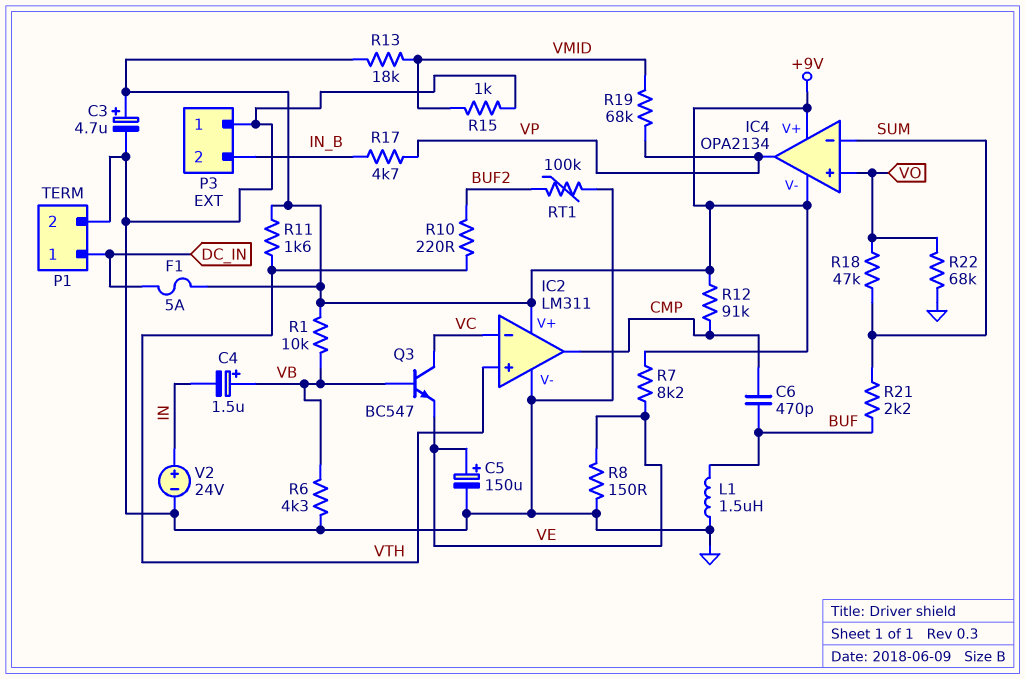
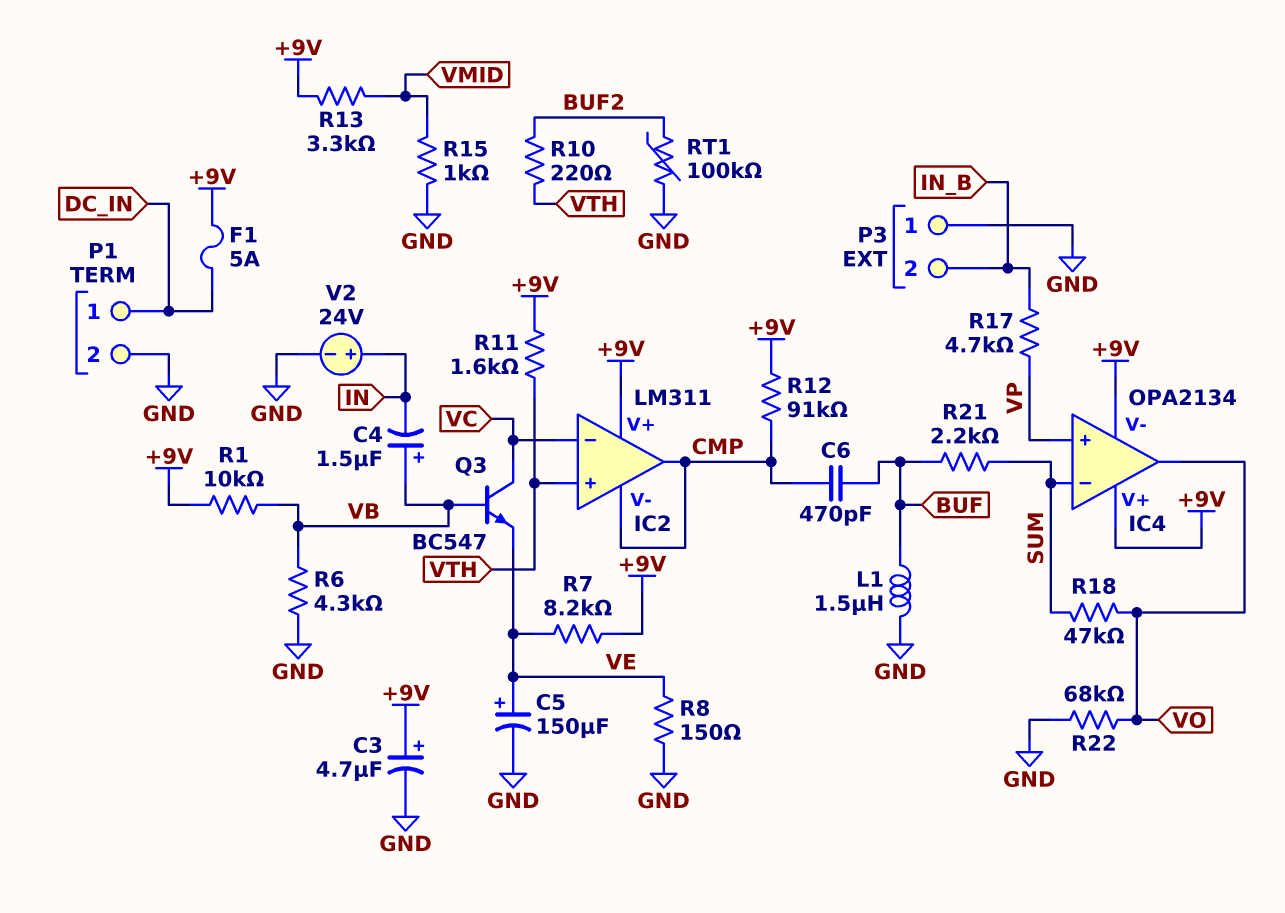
IC2 pin V-: GND -> CMP
IC4 pin in+: VO -> VP
IC4 pin out: VP -> VO
R13: 18k (+9V, VMID) -> 3.3k (+9V, VMID)
R19: 68k (VMID, VP) -> none

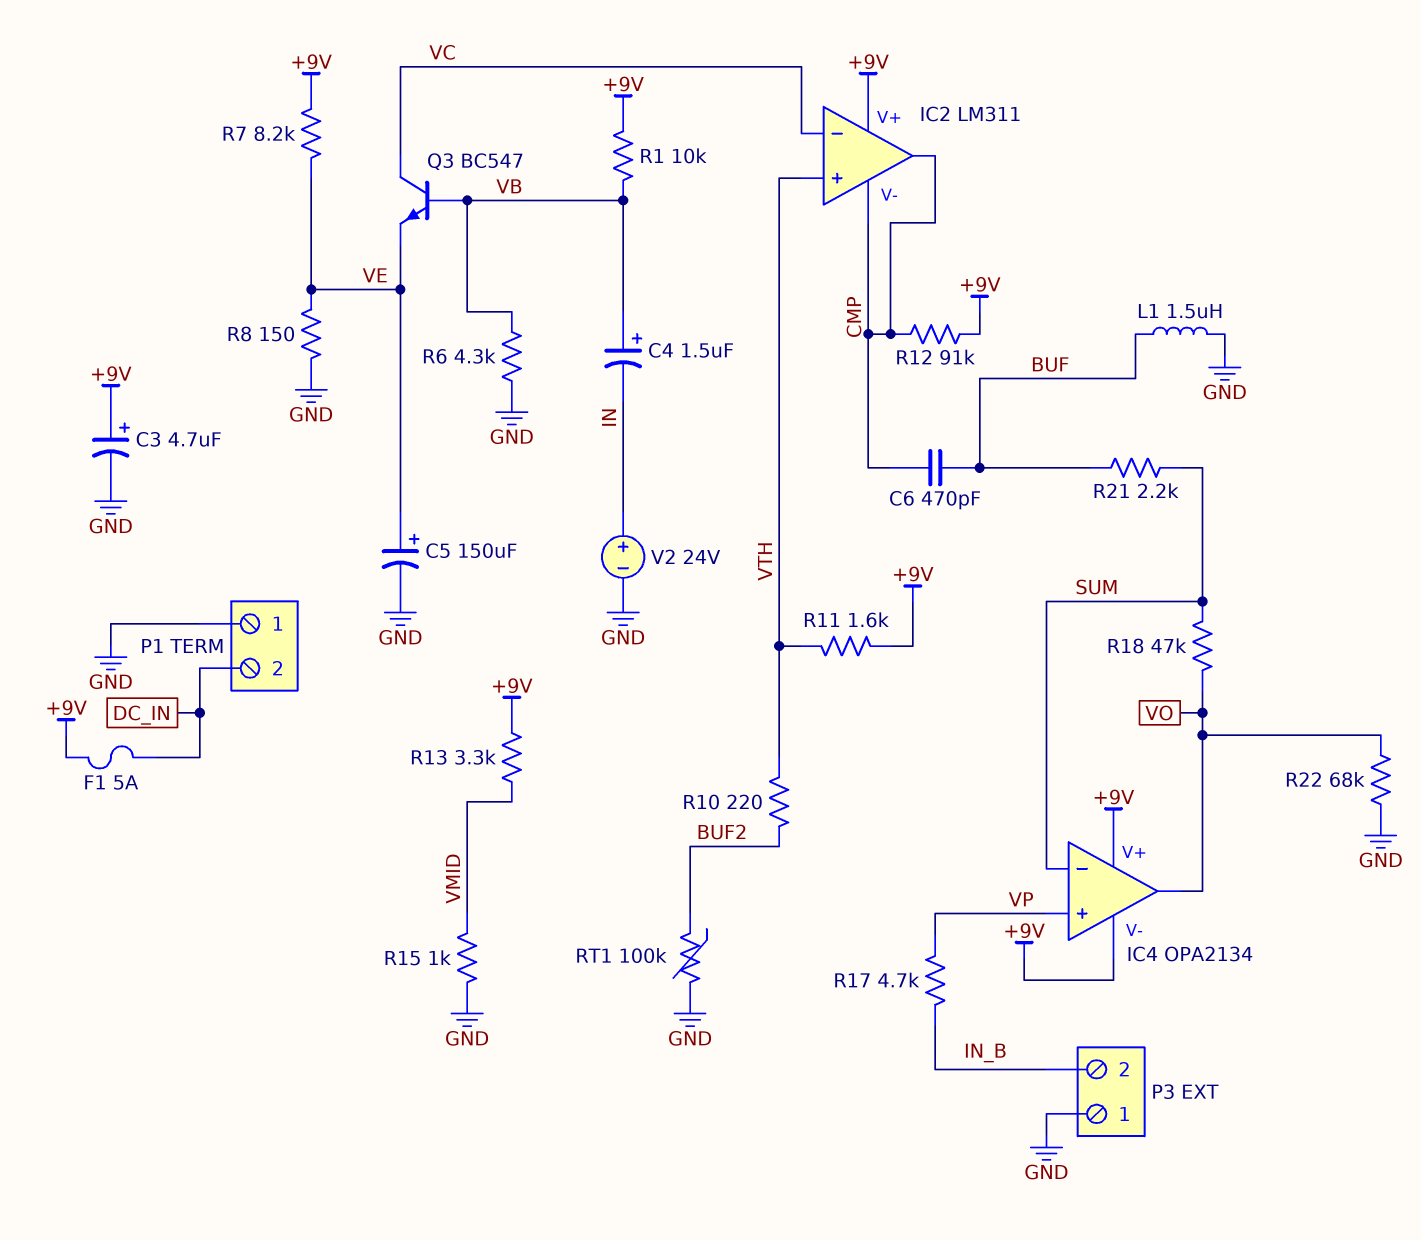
P1 pin 1: DC_IN -> GND
P1 pin 2: GND -> DC_IN

